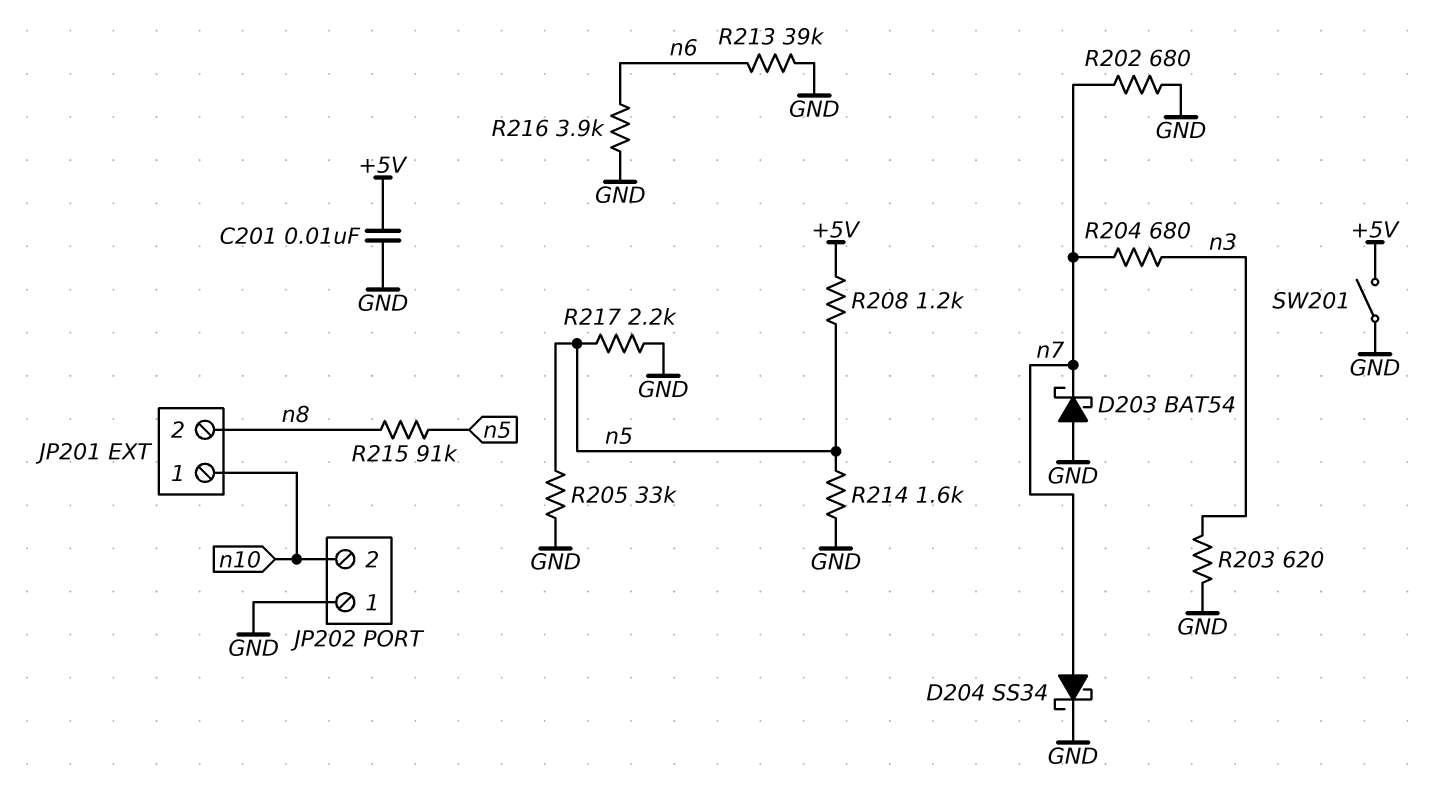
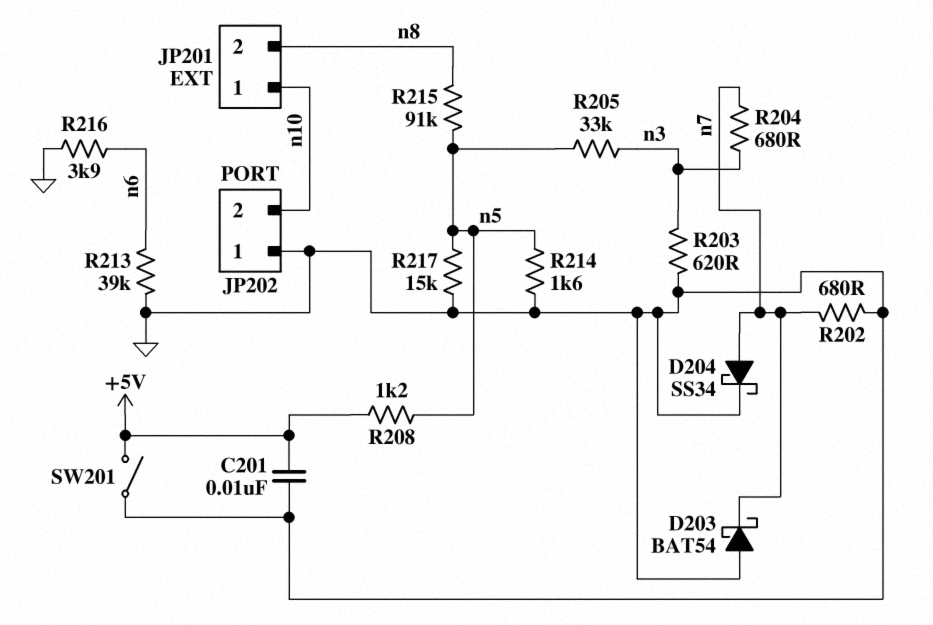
R205: 33k (GND, n5) -> 33k (n3, n5)
R217: 2.2k (GND, n5) -> 15k (GND, n5)

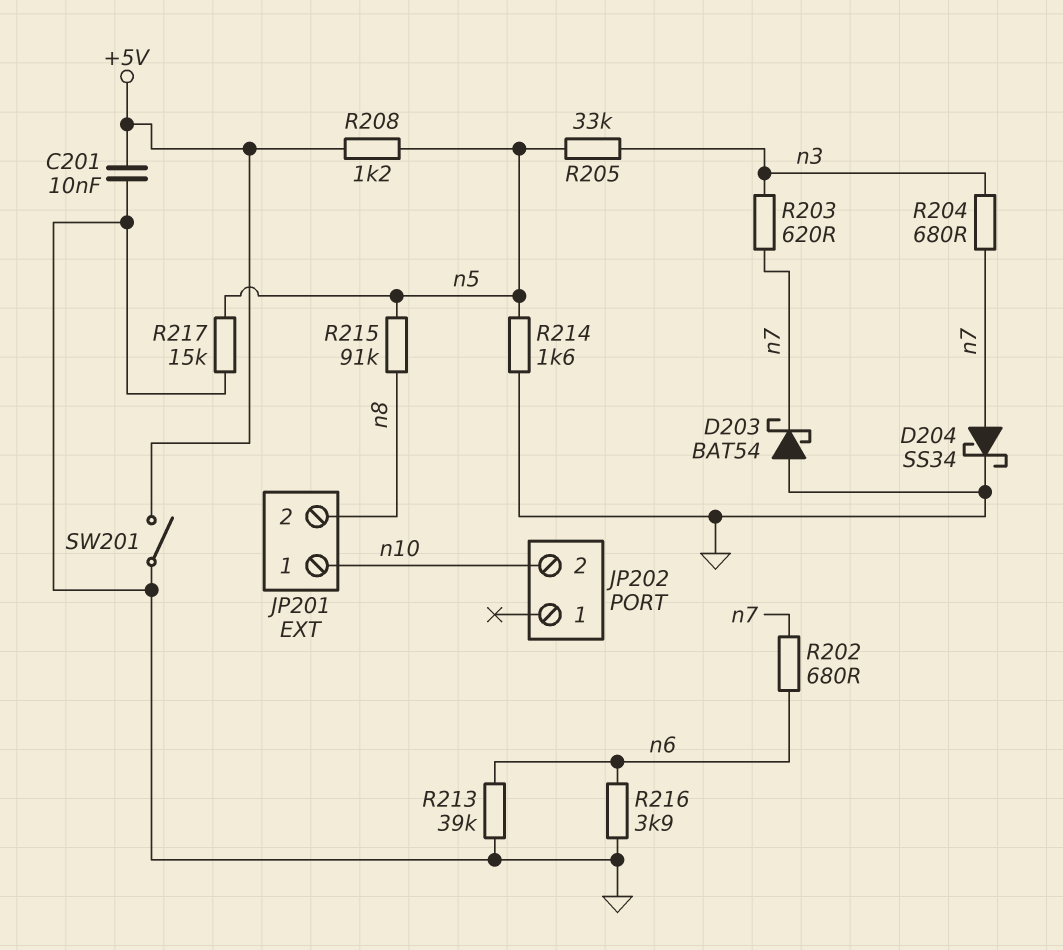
JP202 pin 1: GND -> none
R202: 680 (GND, n7) -> 680 (n6, n7)
R203: 620 (GND, n3) -> 620 (n3, n7)

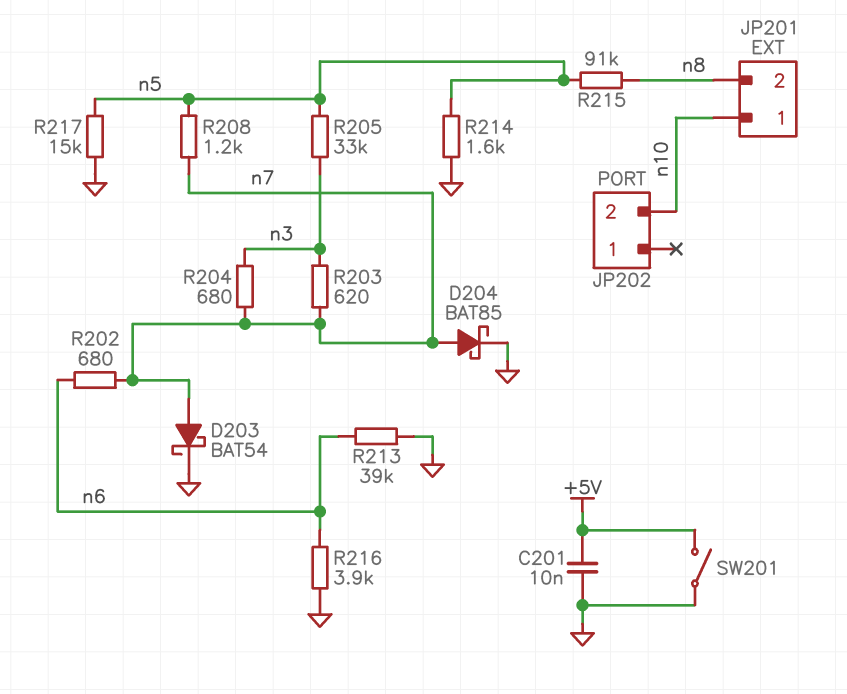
D203: schottky BAT54 (A GND, K n7) -> schottky BAT54 (A n7, K GND)
D204: schottky SS34 (A n7, K GND) -> schottky BAT85 (A n7, K GND)
R208: 1.2k (+5V, n5) -> 1.2k (n5, n7)

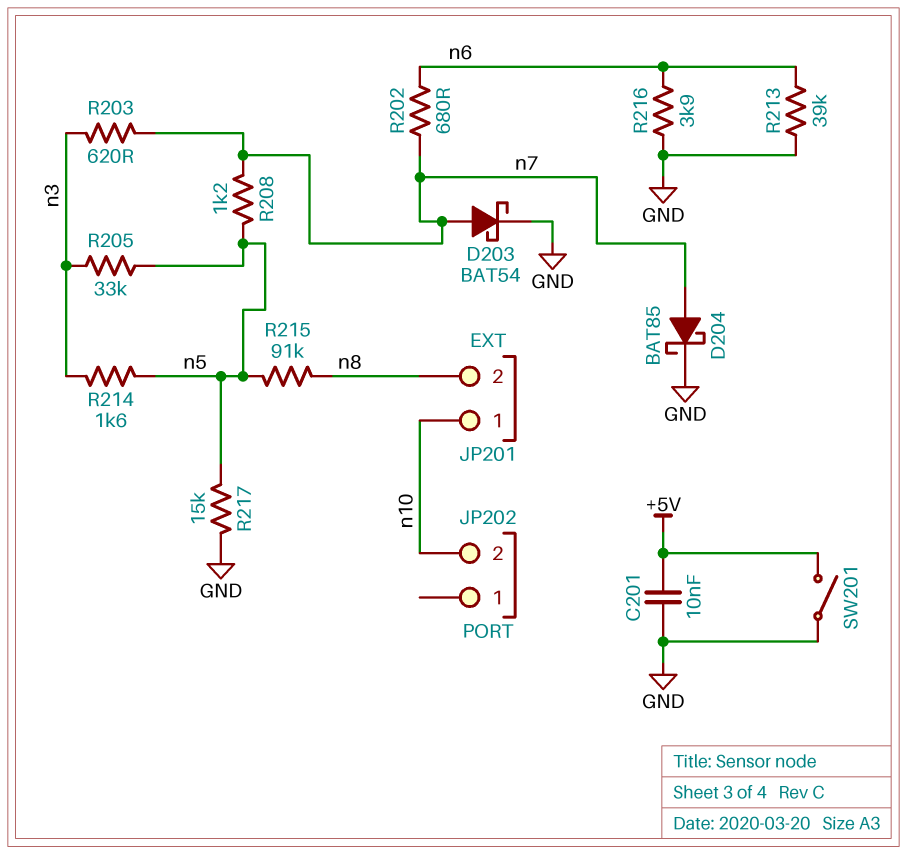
R204: 680 (n3, n7) -> none
R214: 1.6k (GND, n5) -> 1.6k (n3, n5)

